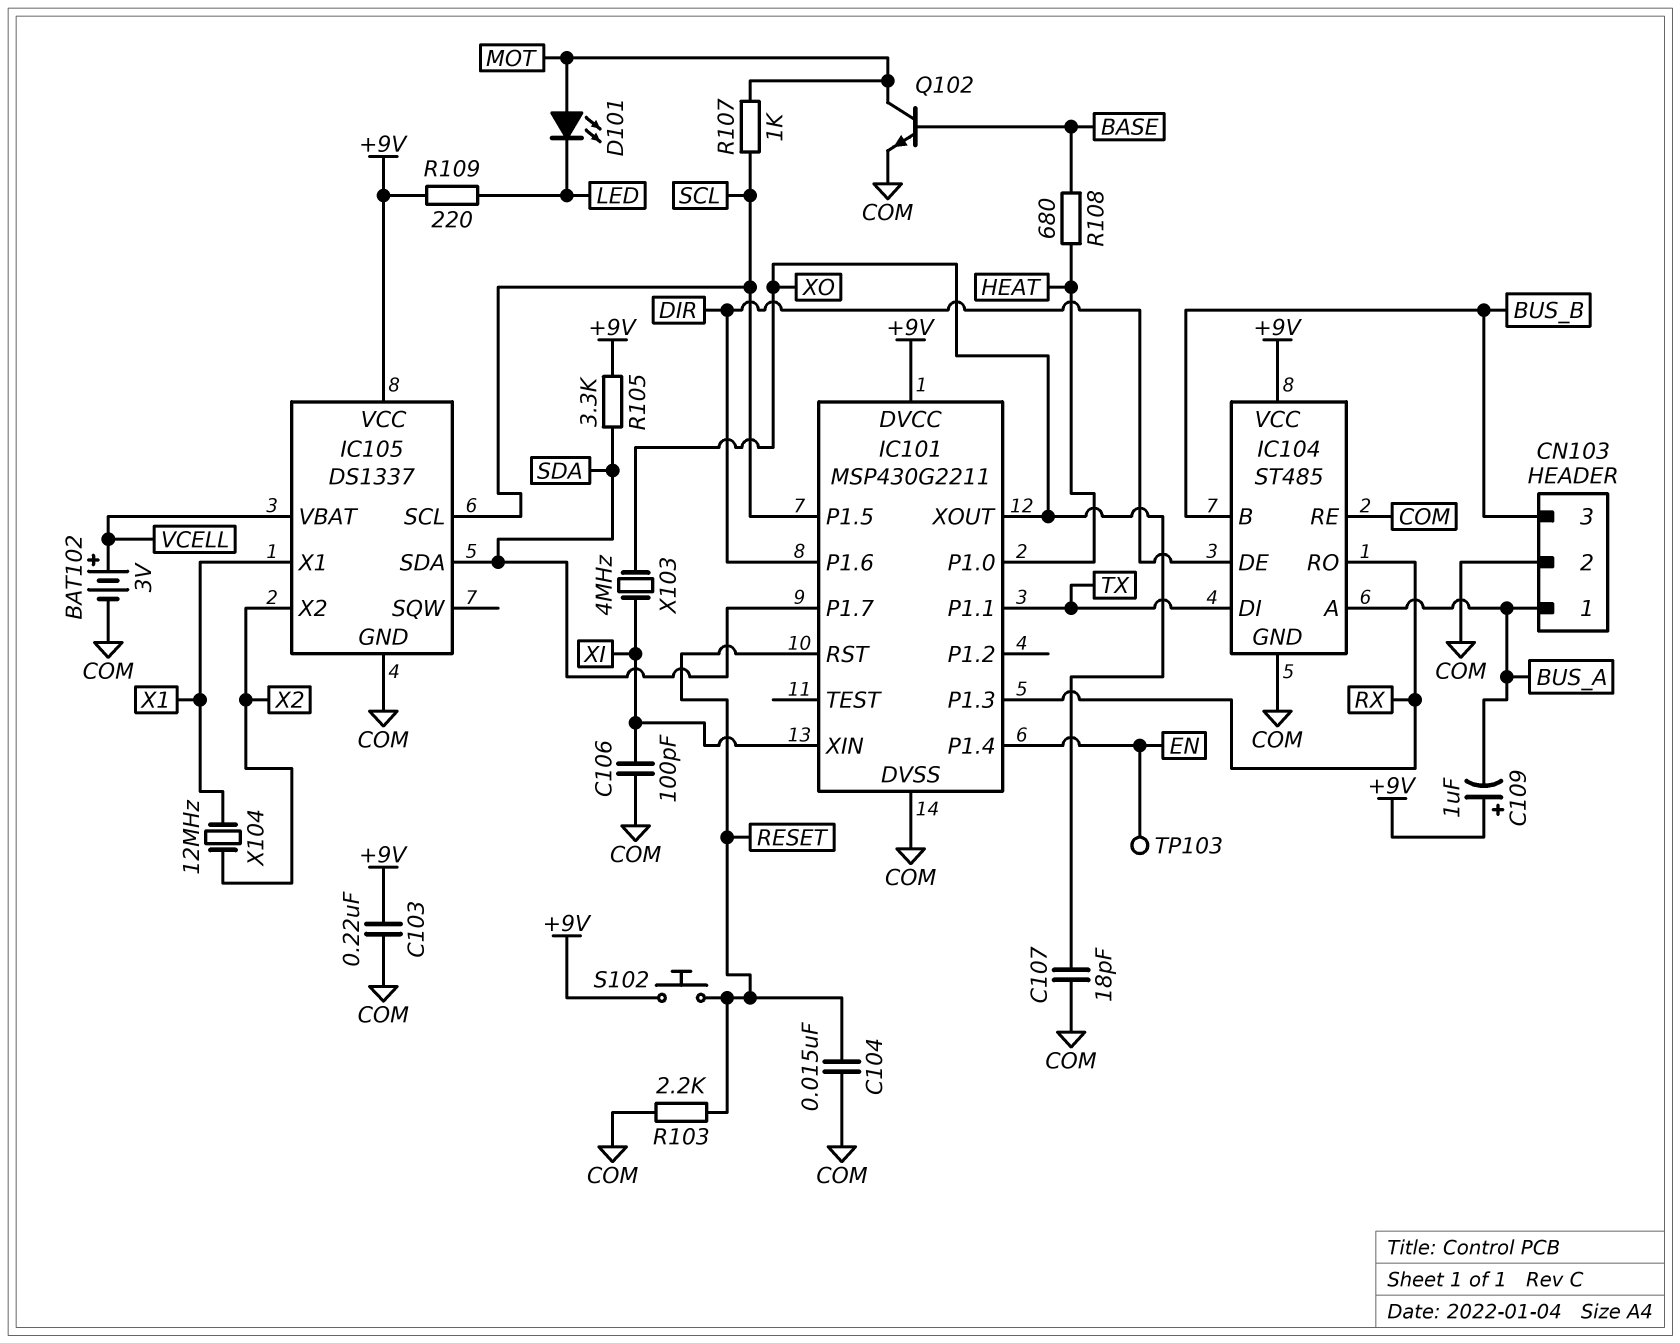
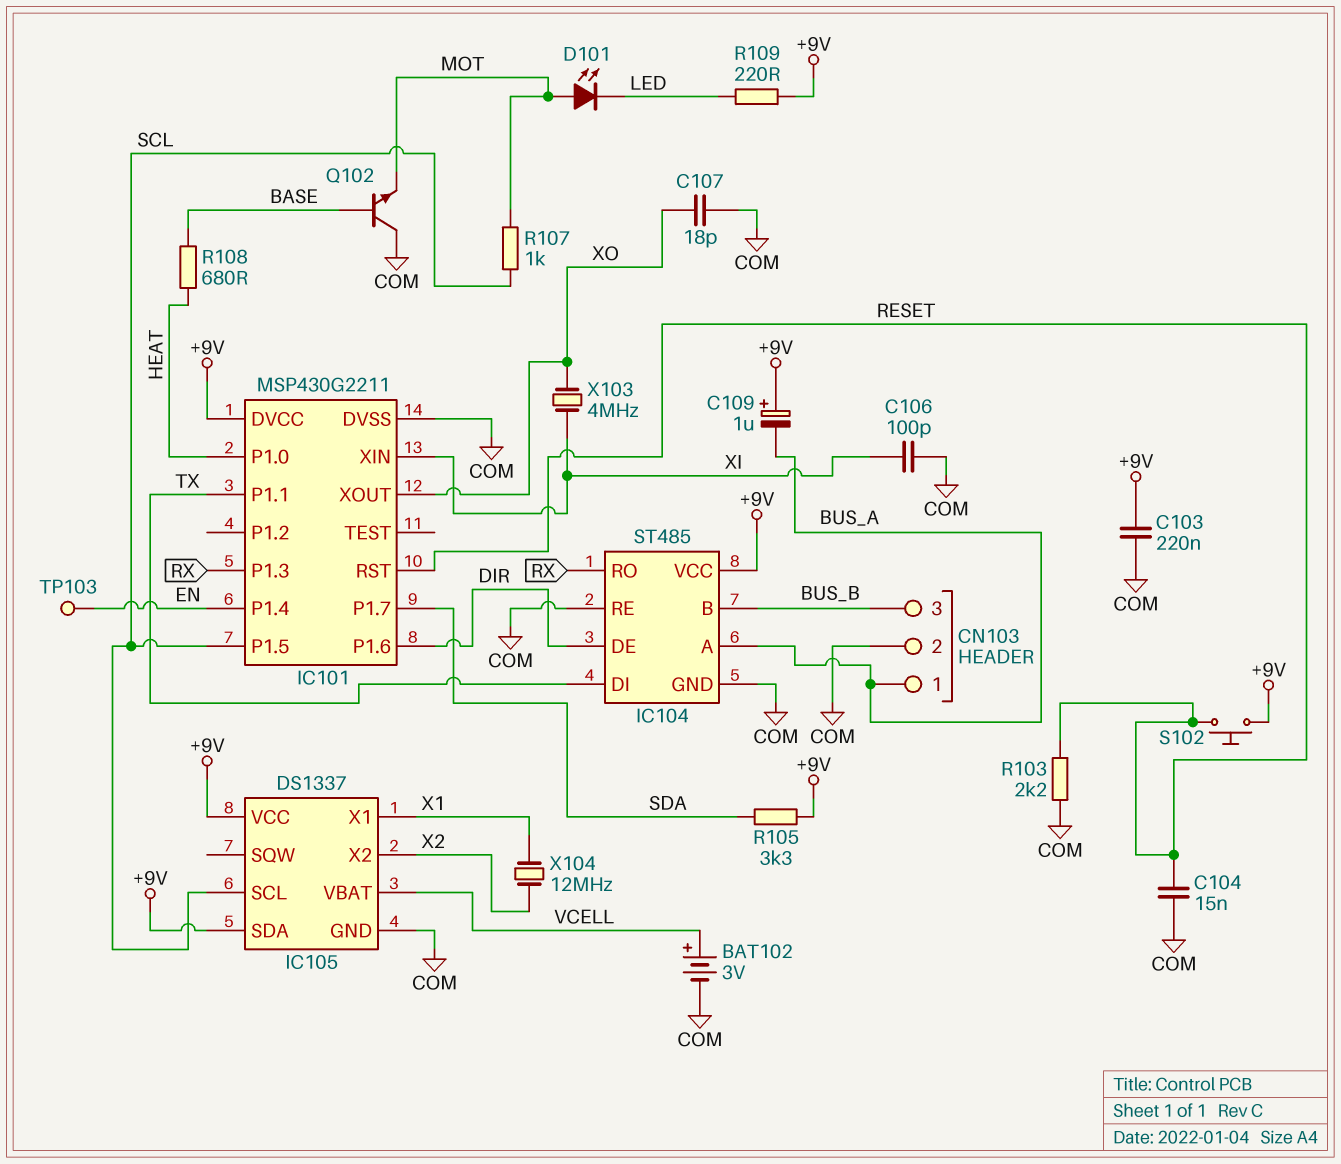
IC105 pin SDA: SDA -> +9V
Q102: NPN (B BASE, C MOT, E COM) -> NPN (B BASE, C COM, E MOT)

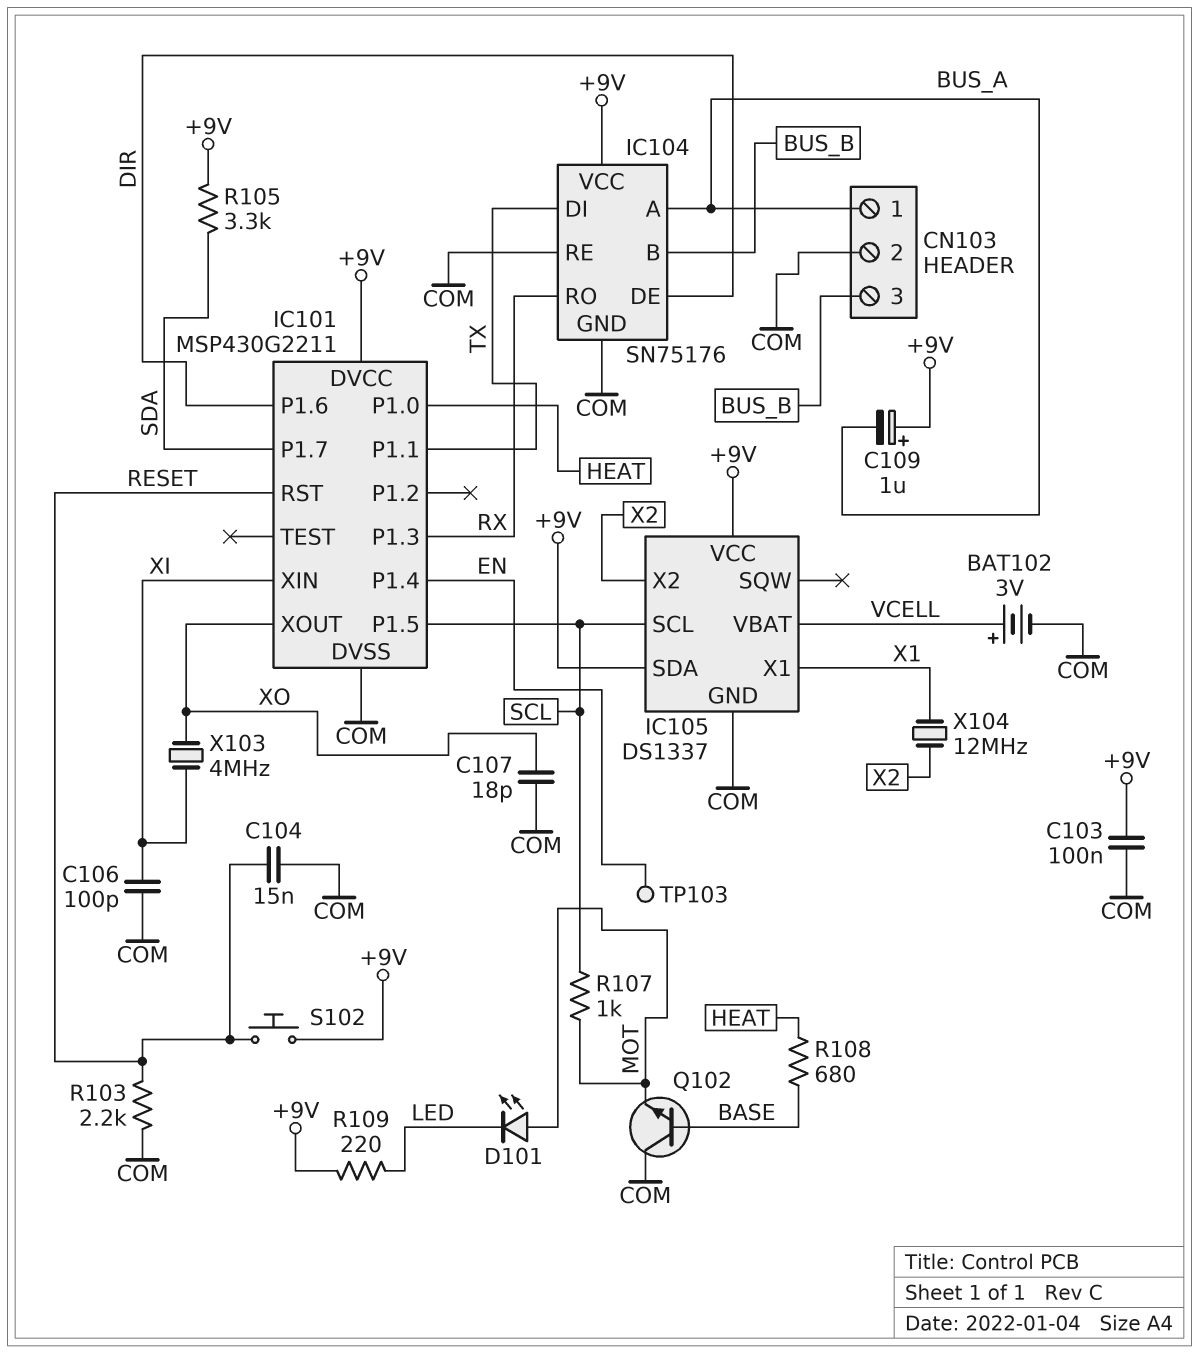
C103: 220nF (+9V, COM) -> 100nF (+9V, COM)
IC104: ST485 -> SN75176

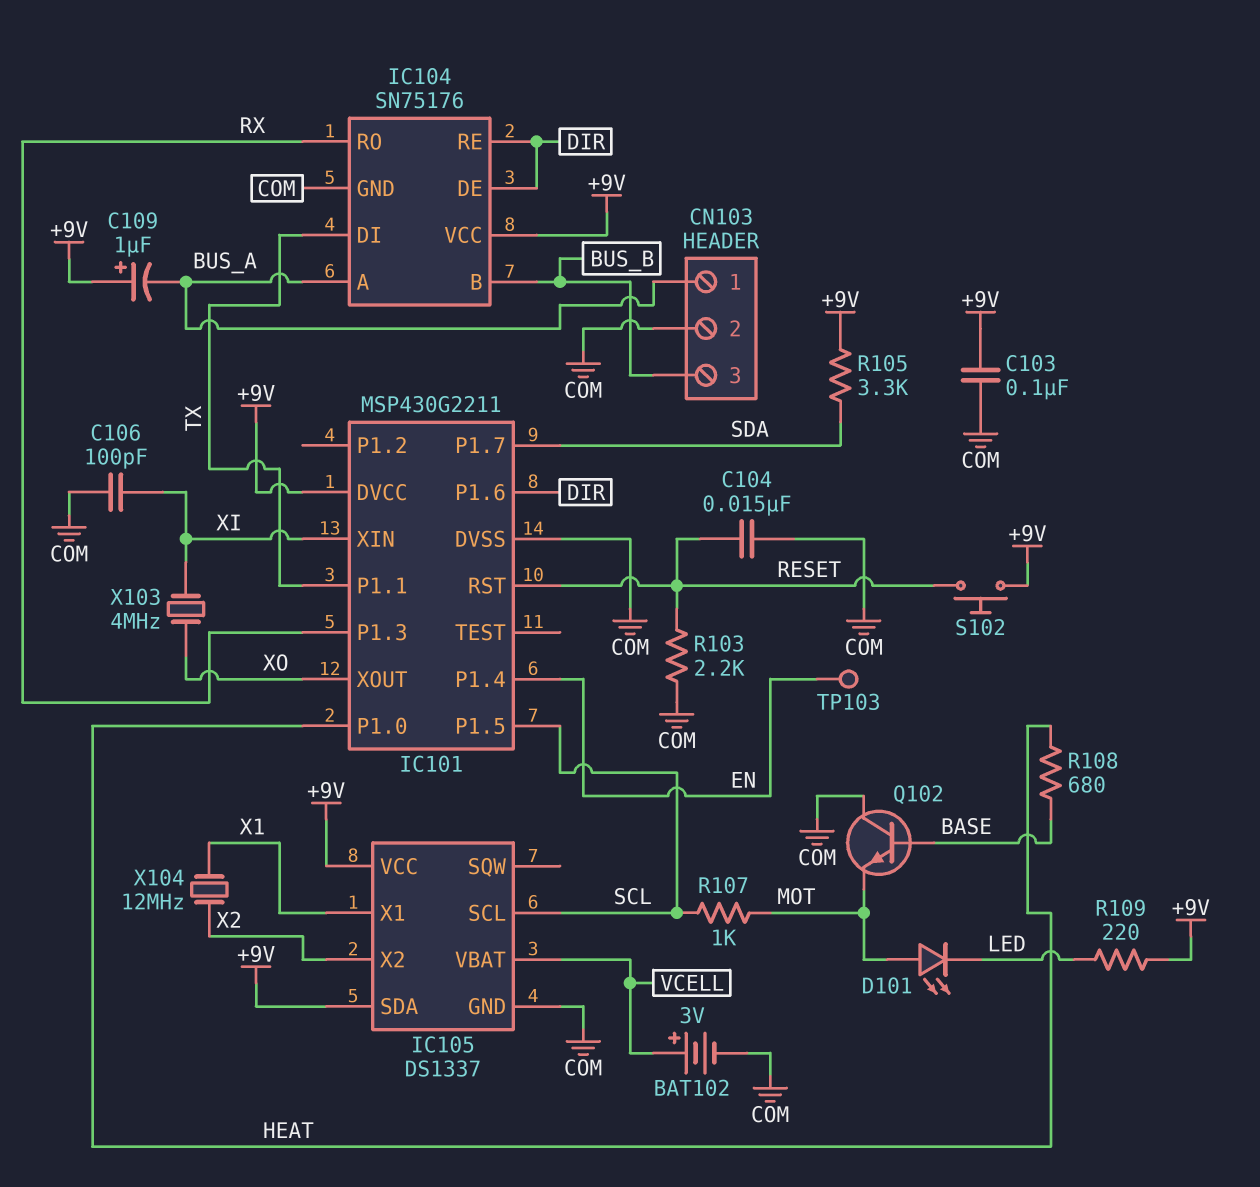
C107: 18pF (COM, XO) -> none
IC104 pin RE: COM -> DIR

